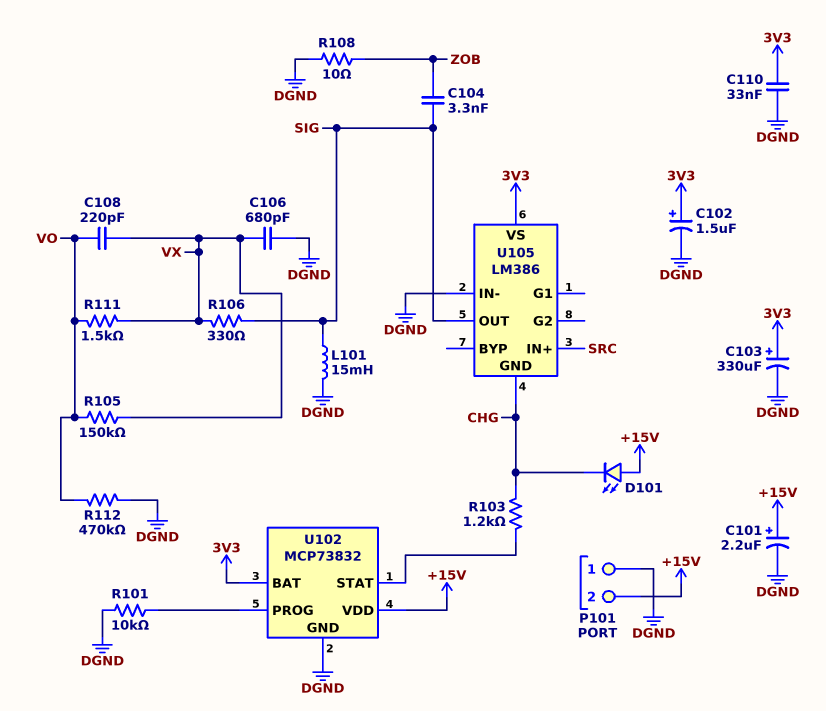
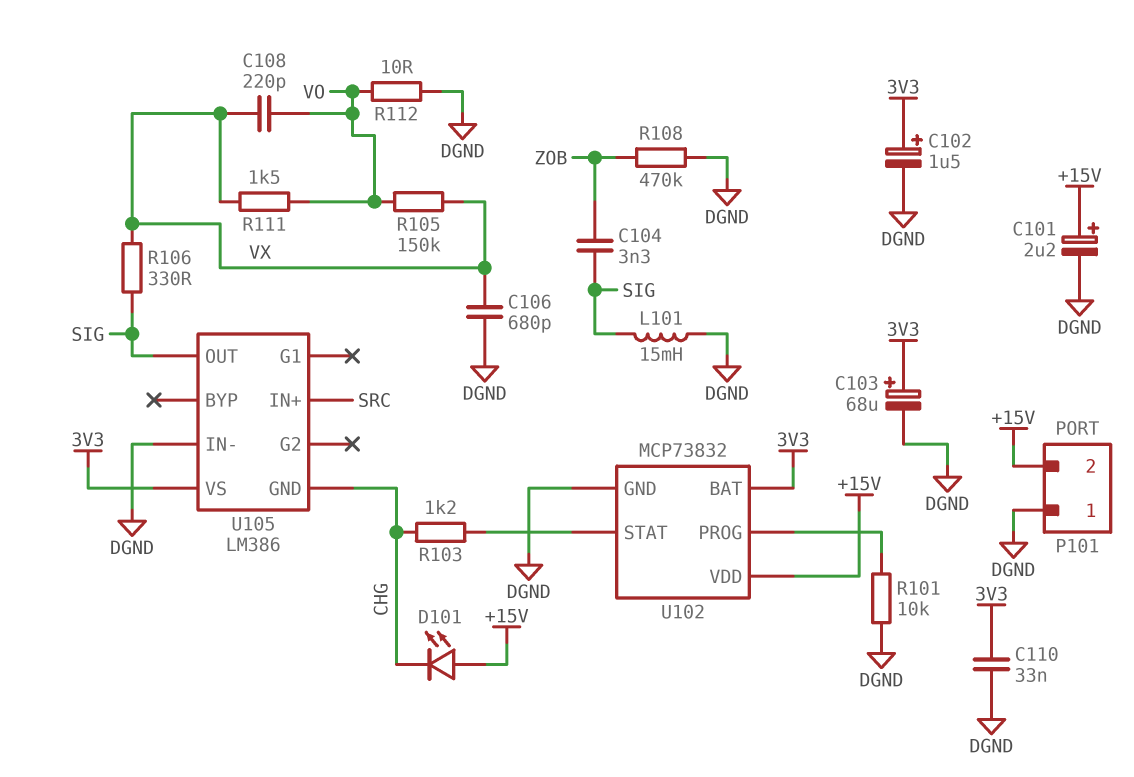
C103: 330uF (plus 3V3, minus DGND) -> 68uF (plus 3V3, minus DGND)
R108: 10 (DGND, ZOB) -> 470k (DGND, ZOB)
R112: 470k (DGND, VO) -> 10 (DGND, VO)

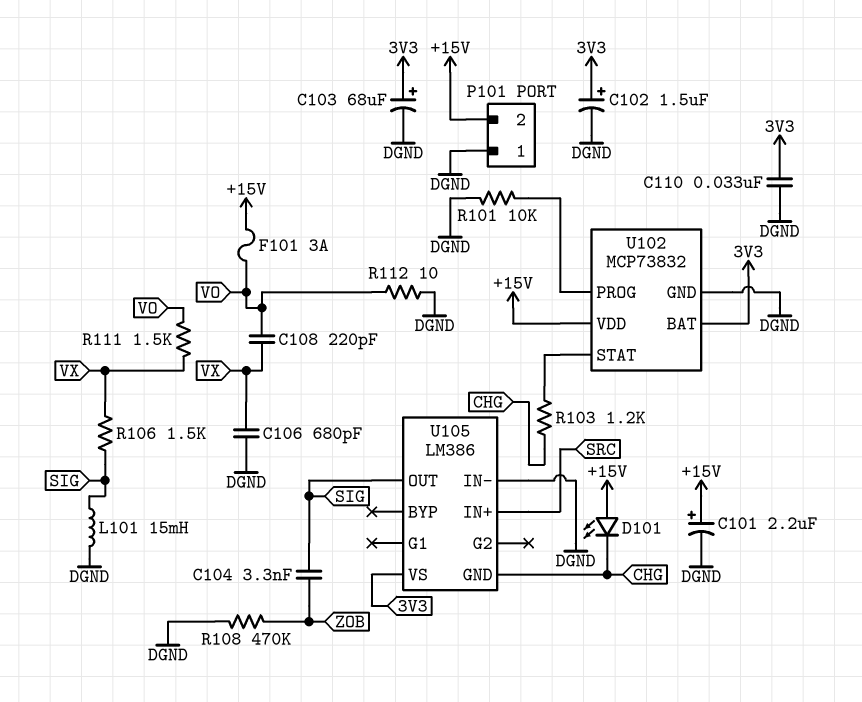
F101: none -> 3A (+15V, VO)
R105: 150k (VO, VX) -> none
R106: 330 (SIG, VX) -> 1.5k (SIG, VX)

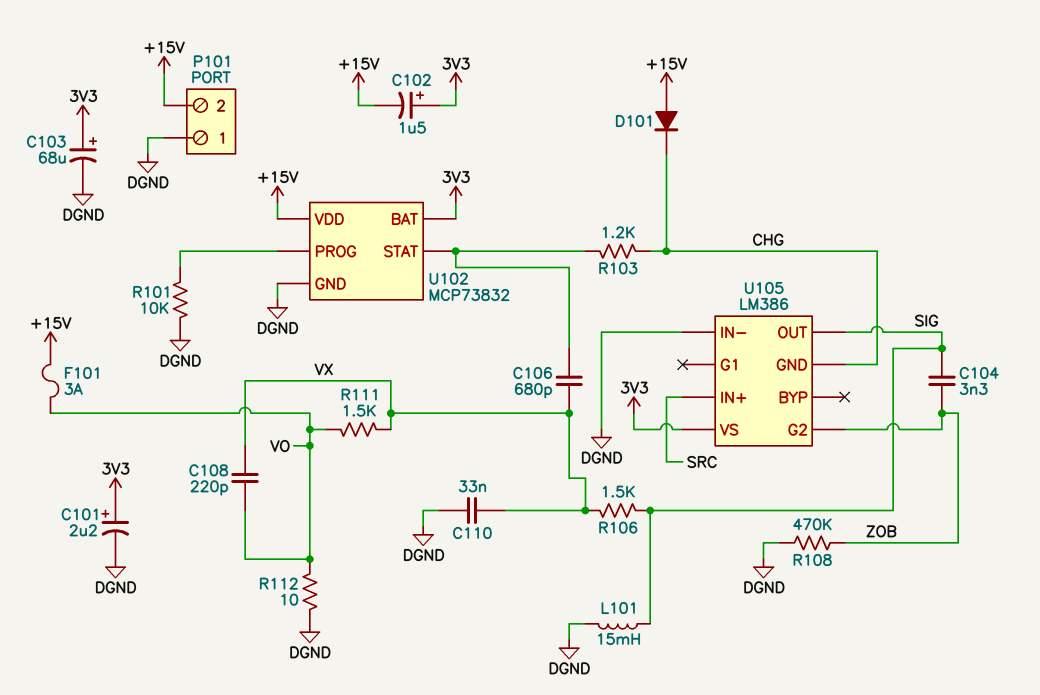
C101: 2.2uF (plus +15V, minus DGND) -> 2.2uF (plus 3V3, minus DGND)
C102: 1.5uF (plus 3V3, minus DGND) -> 1.5uF (plus 3V3, minus +15V)
C106: 680pF (DGND, VX) -> 680pF (U102/STAT, VX)
C110: 33nF (3V3, DGND) -> 33nF (DGND, VX)
D101: LED (A +15V, K CHG) -> diode (A +15V, K CHG)
U105 pin G2: none -> ZOB

